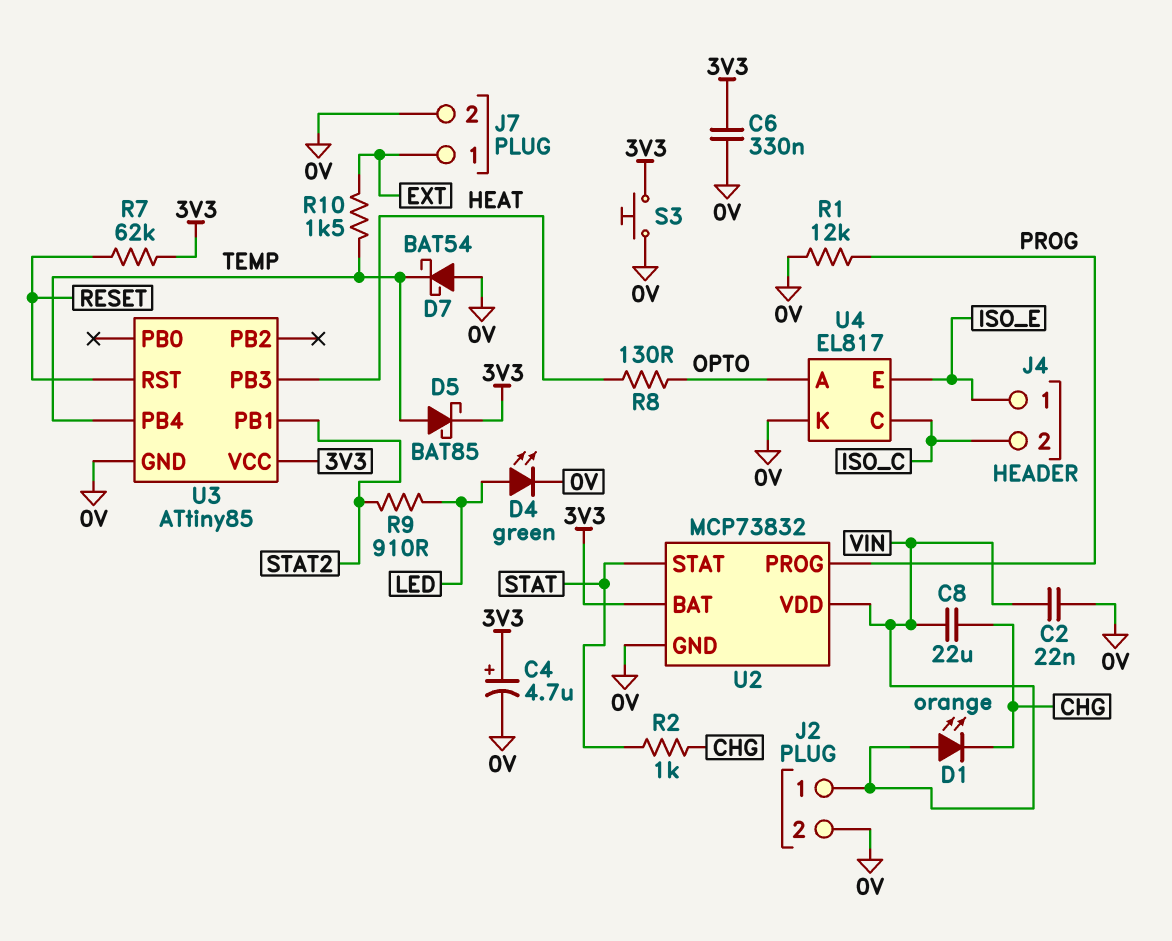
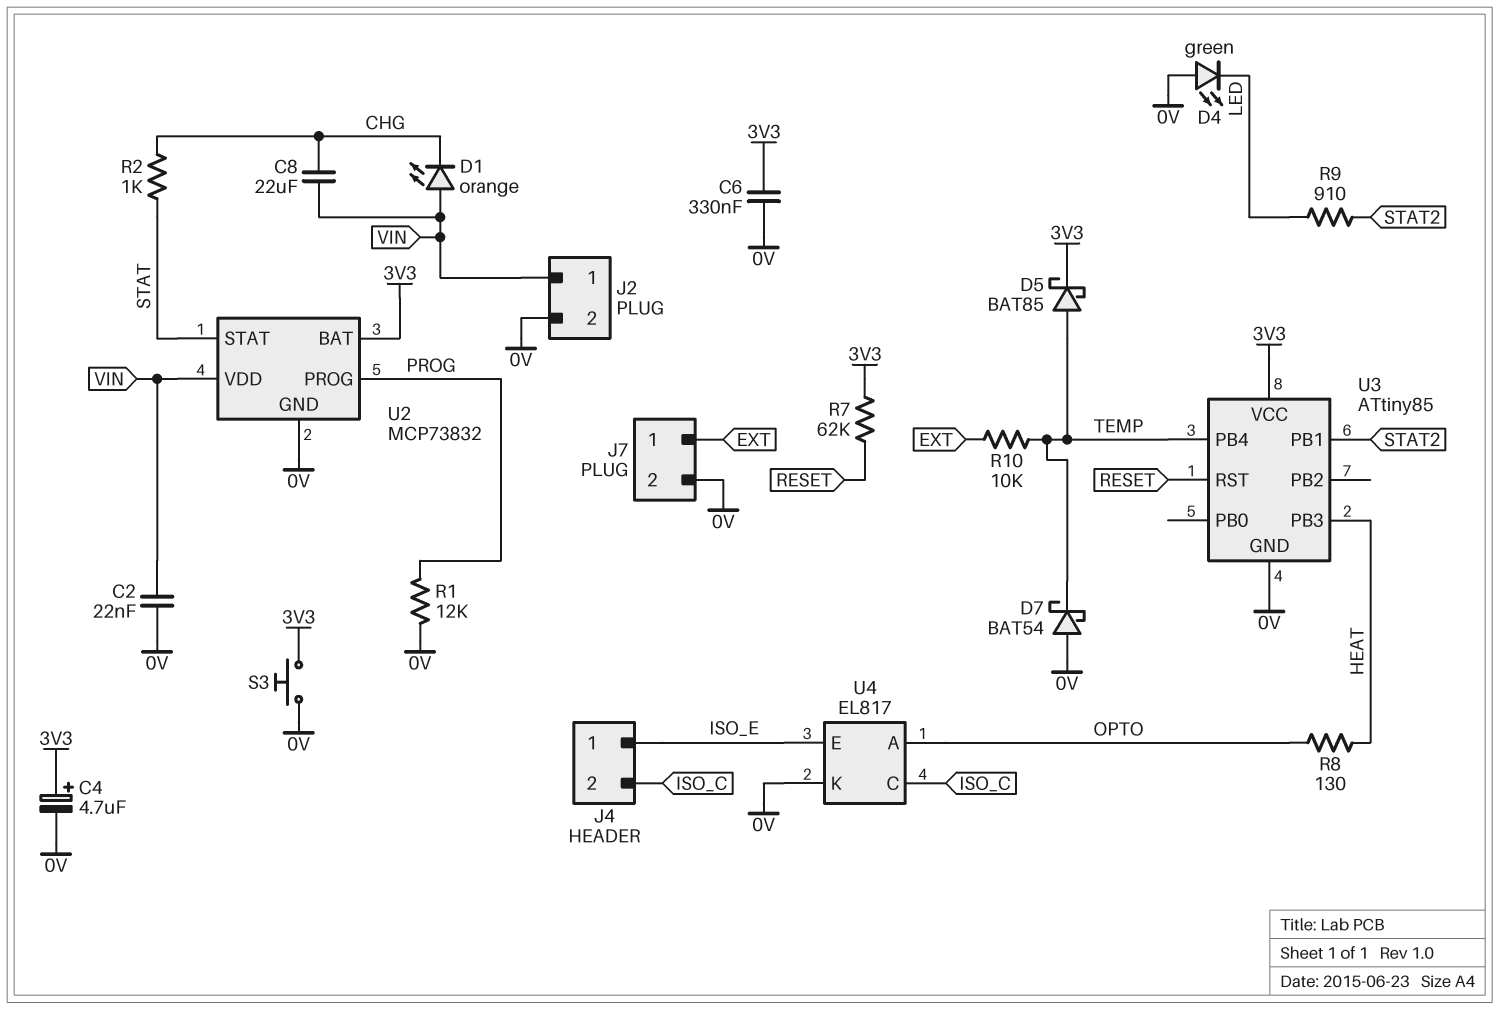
D4: LED green (A LED, K 0V) -> LED green (A 0V, K LED)
R10: 1.5k (EXT, TEMP) -> 10k (EXT, TEMP)

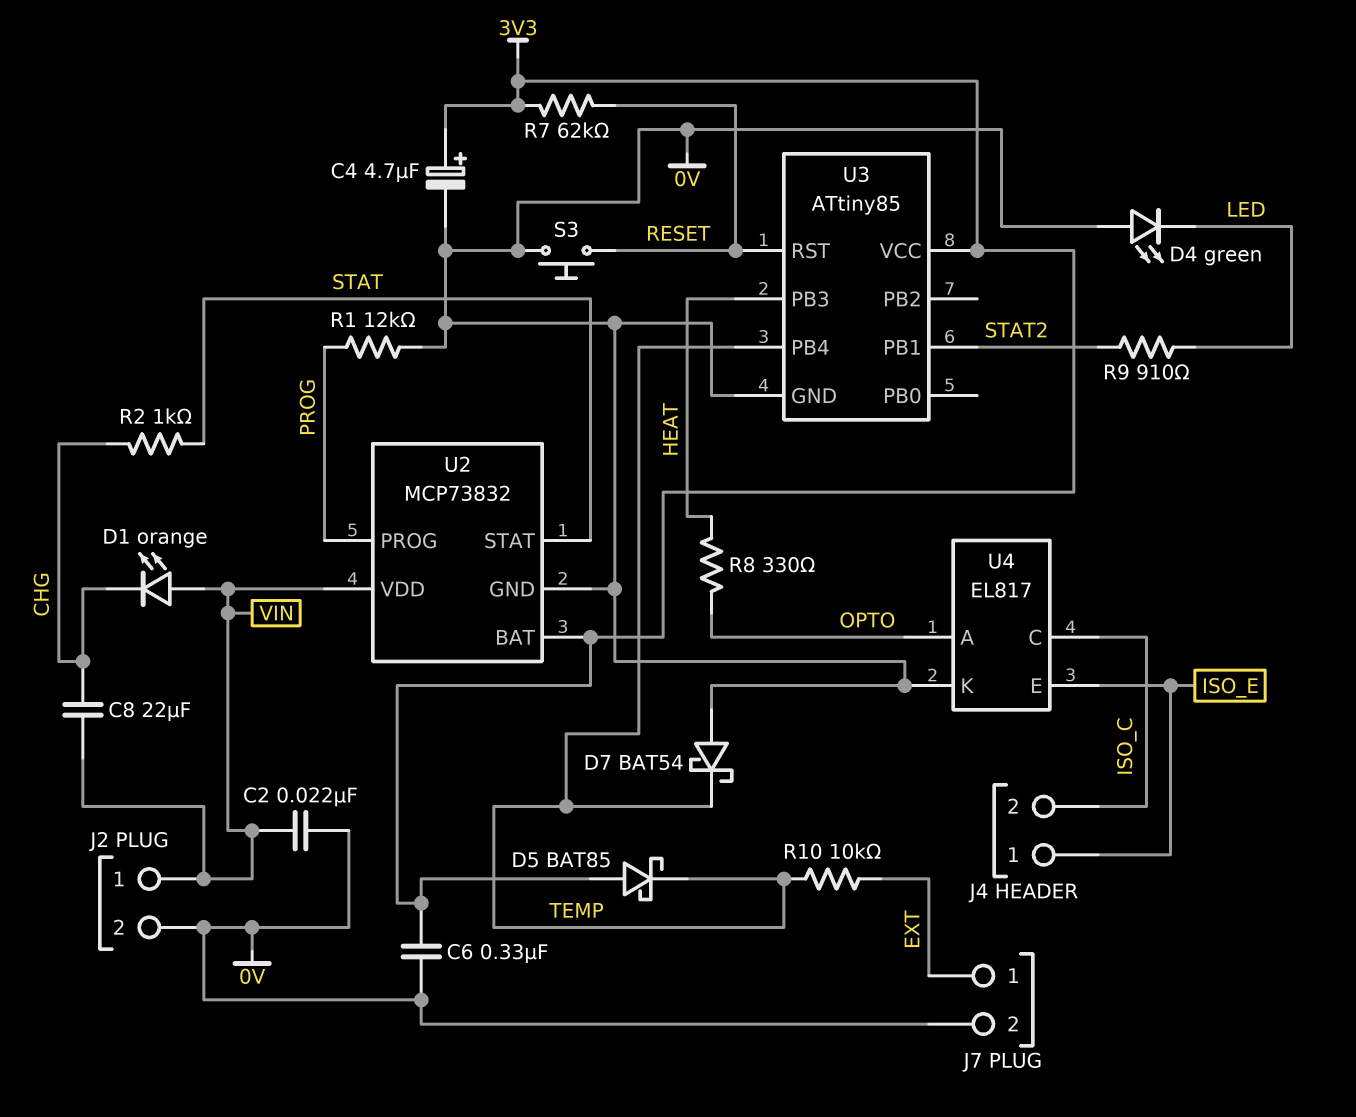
D5: schottky BAT85 (A TEMP, K 3V3) -> schottky BAT85 (A 3V3, K TEMP)
R8: 130 (HEAT, OPTO) -> 330 (HEAT, OPTO)
S3: button (0V, 3V3) -> button (0V, RESET)

